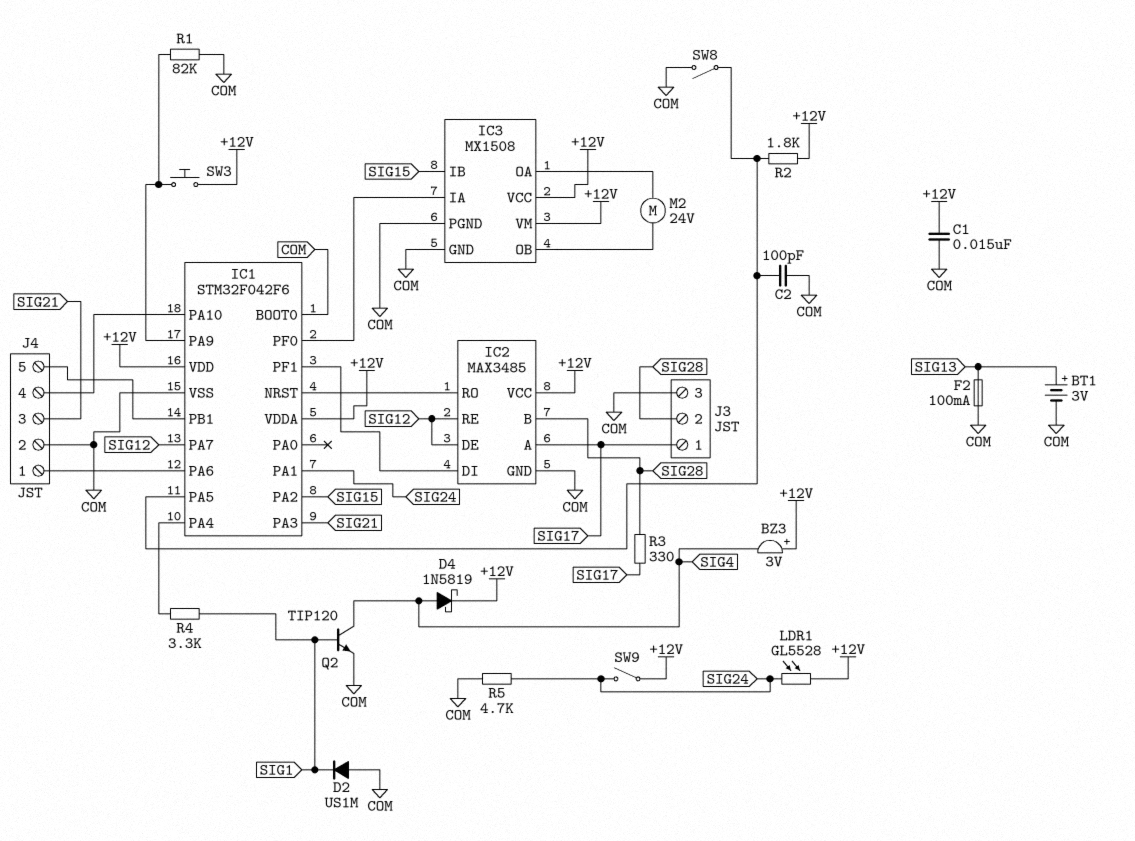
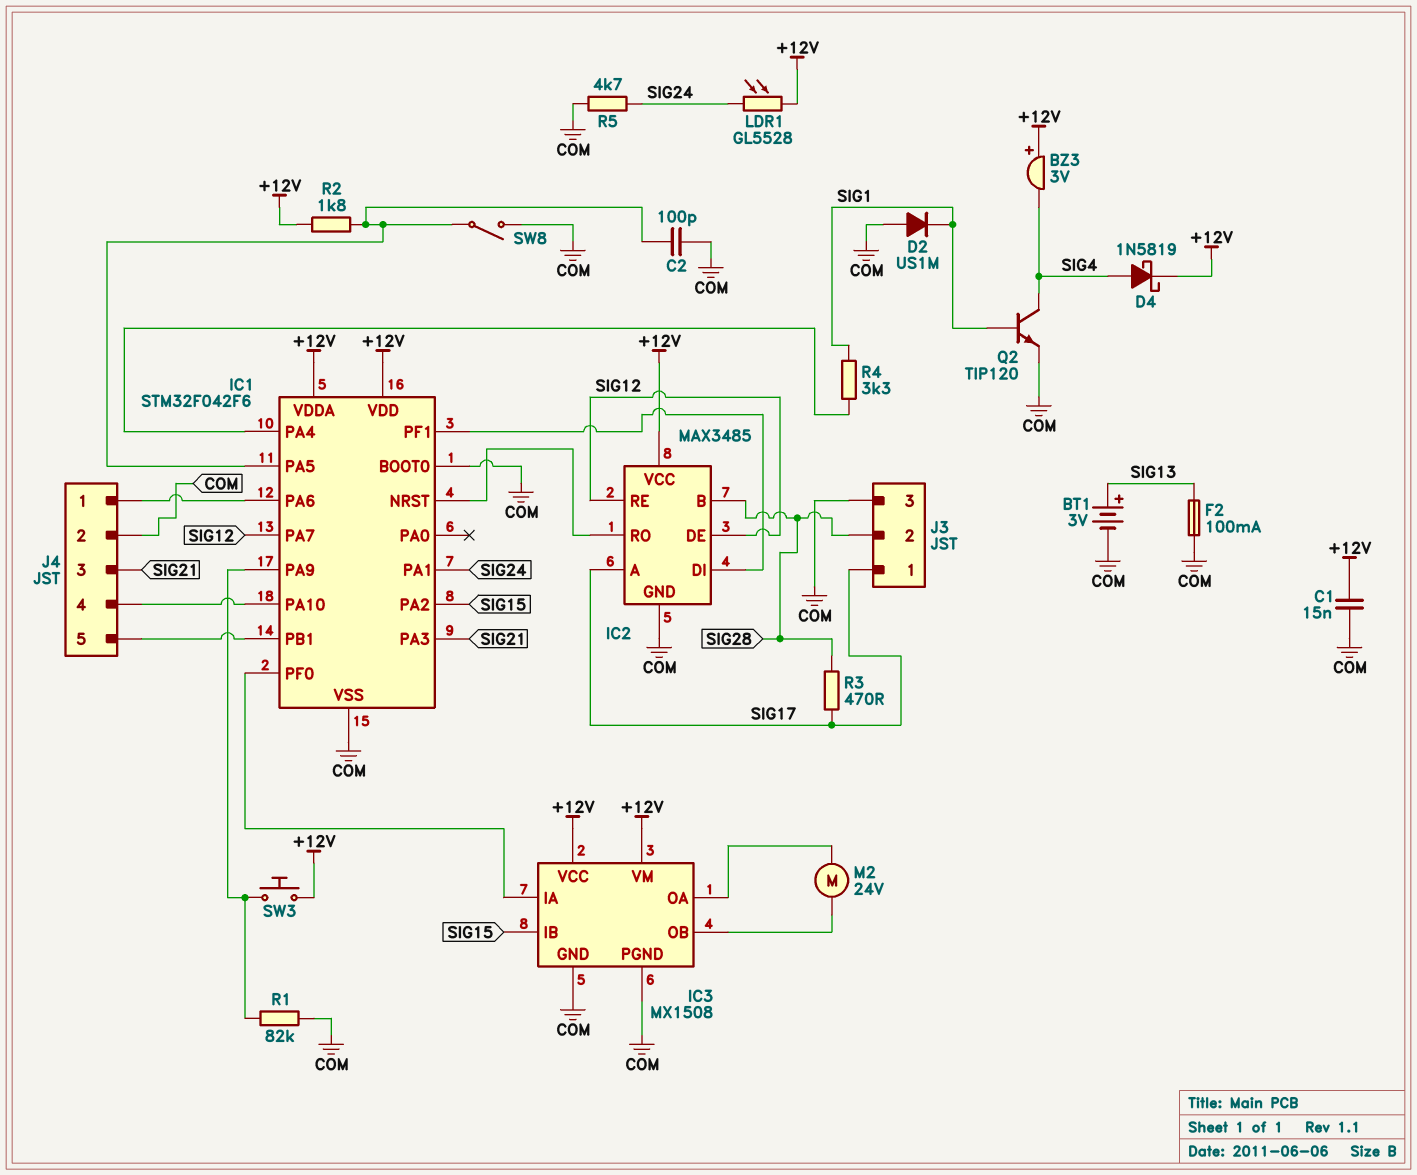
R3: 330 (SIG17, SIG28) -> 470 (SIG17, SIG28)
SW9: switch (+12V, SIG24) -> none

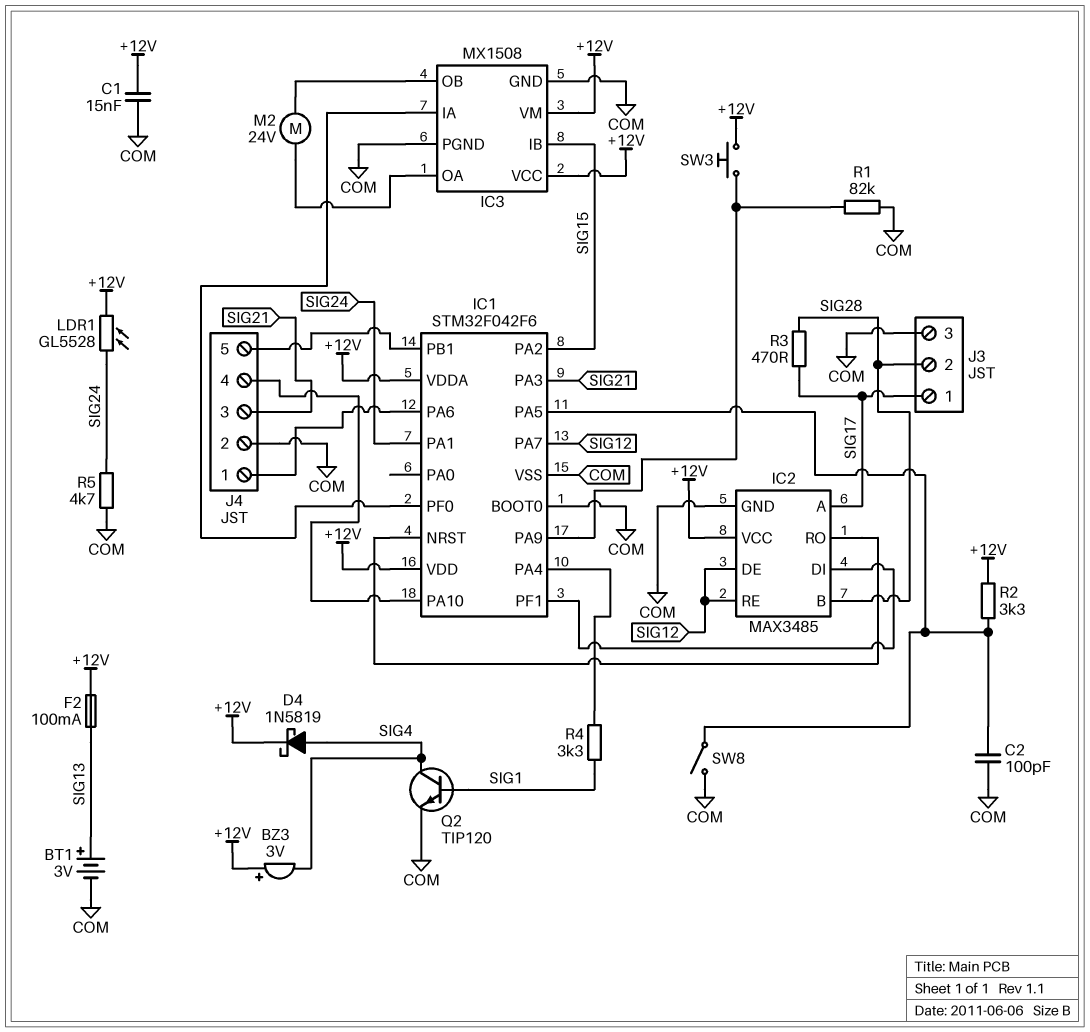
D2: diode US1M (A COM, K SIG1) -> none
F2: 100mA (COM, SIG13) -> 100mA (+12V, SIG13)
R2: 1.8k (+12V, IC1/PA5) -> 3.3k (+12V, IC1/PA5)

